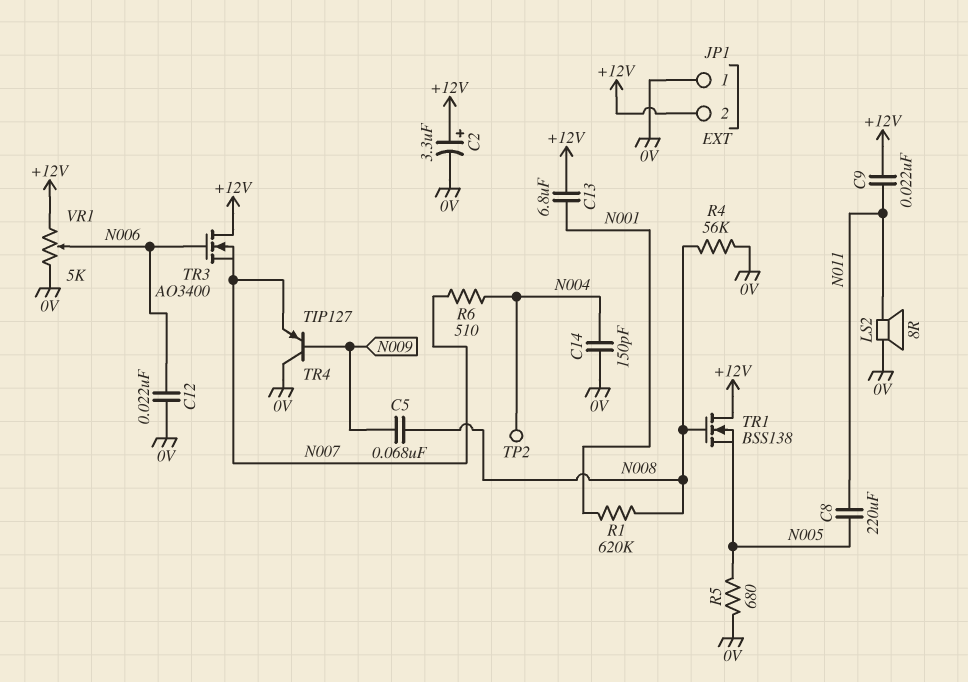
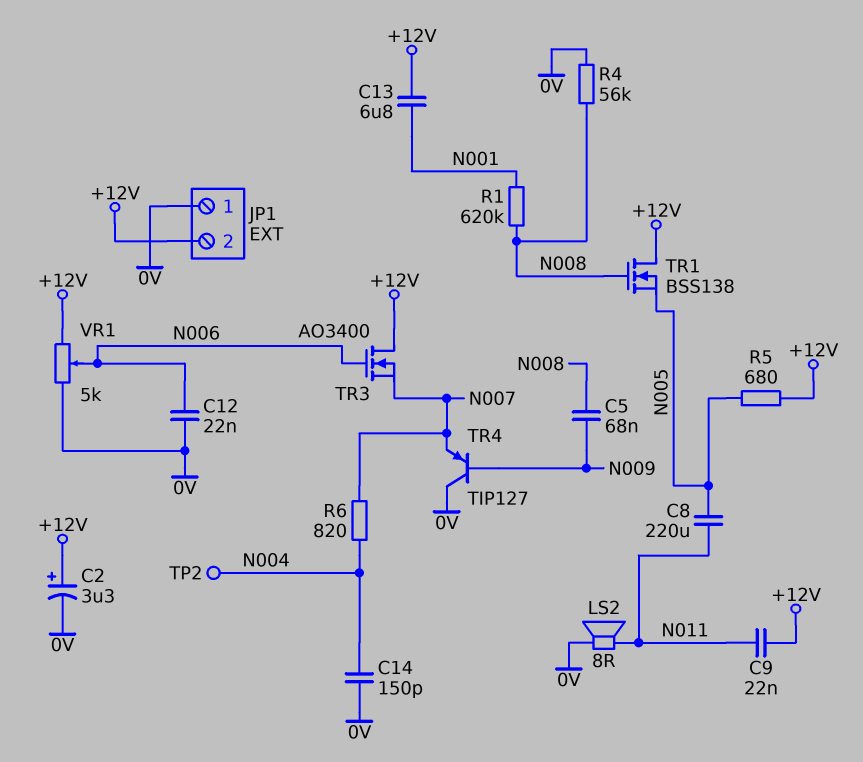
R5: 680 (0V, N005) -> 680 (+12V, N005)
R6: 510 (N004, N007) -> 820 (N004, N007)

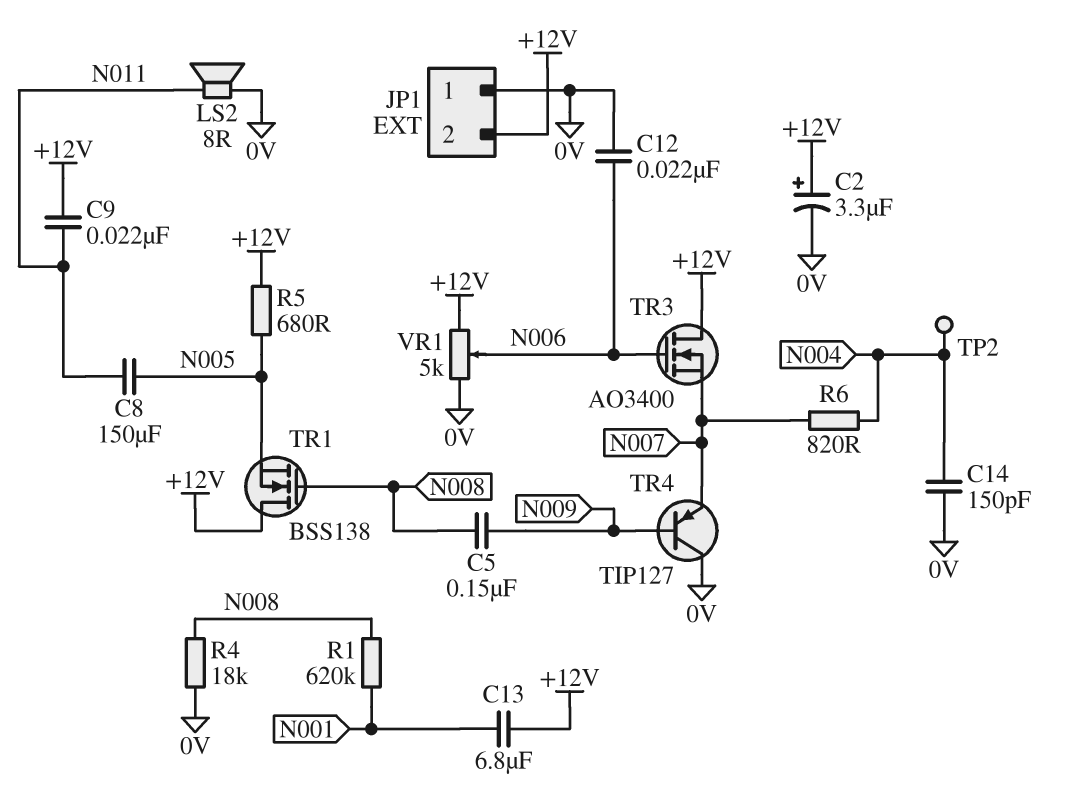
C5: 68nF (N008, N009) -> 150nF (N008, N009)
C8: 220uF (N005, N011) -> 150uF (N005, N011)
R4: 56k (0V, N008) -> 18k (0V, N008)

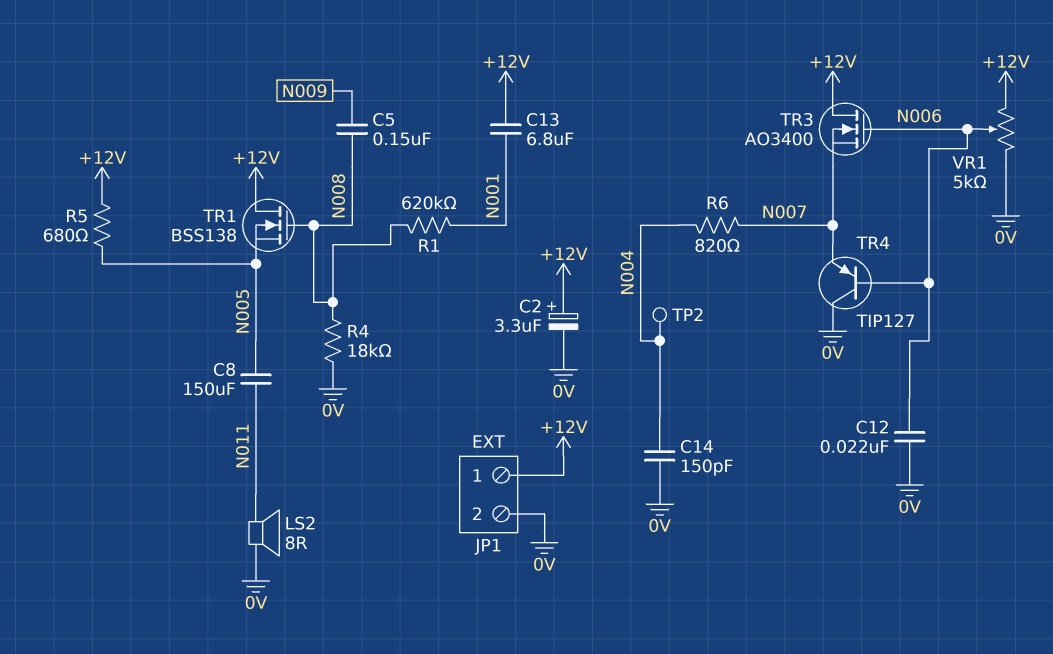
C9: 22nF (+12V, N011) -> none
JP1 pin 1: 0V -> +12V
JP1 pin 2: +12V -> 0V
TR4: PNP TIP127 (B N009, C 0V, E N007) -> PNP TIP127 (B N006, C 0V, E N007)

